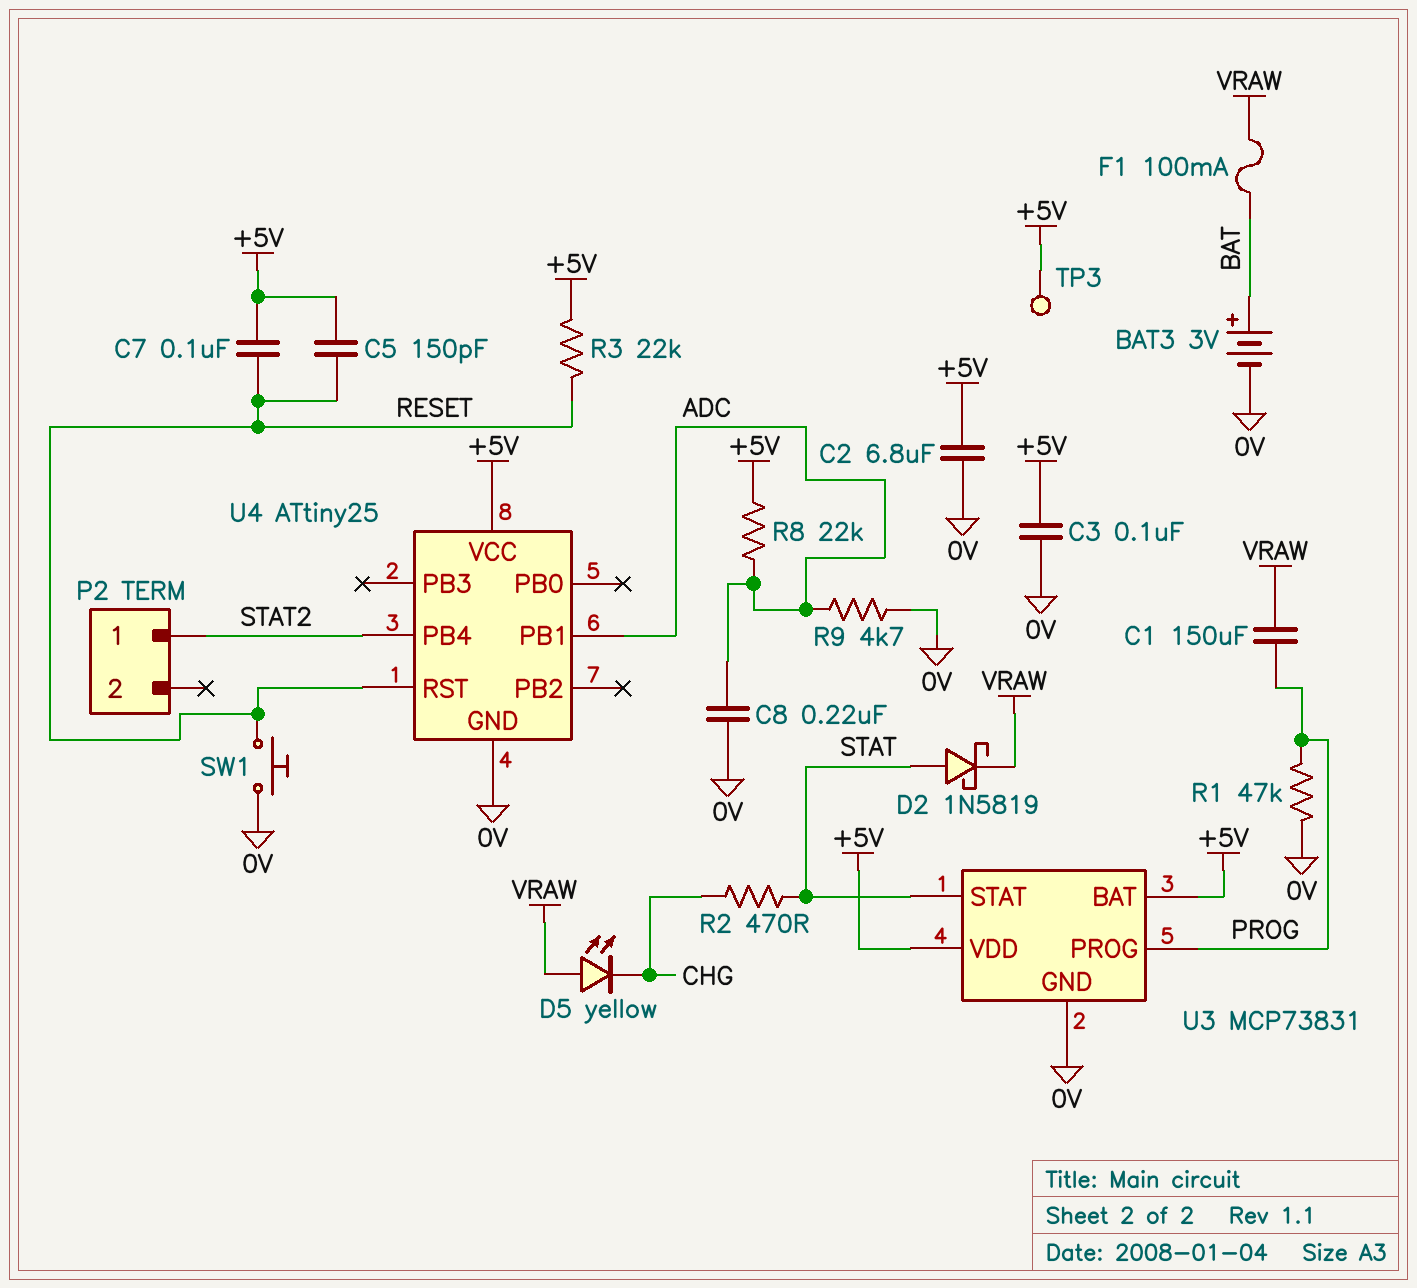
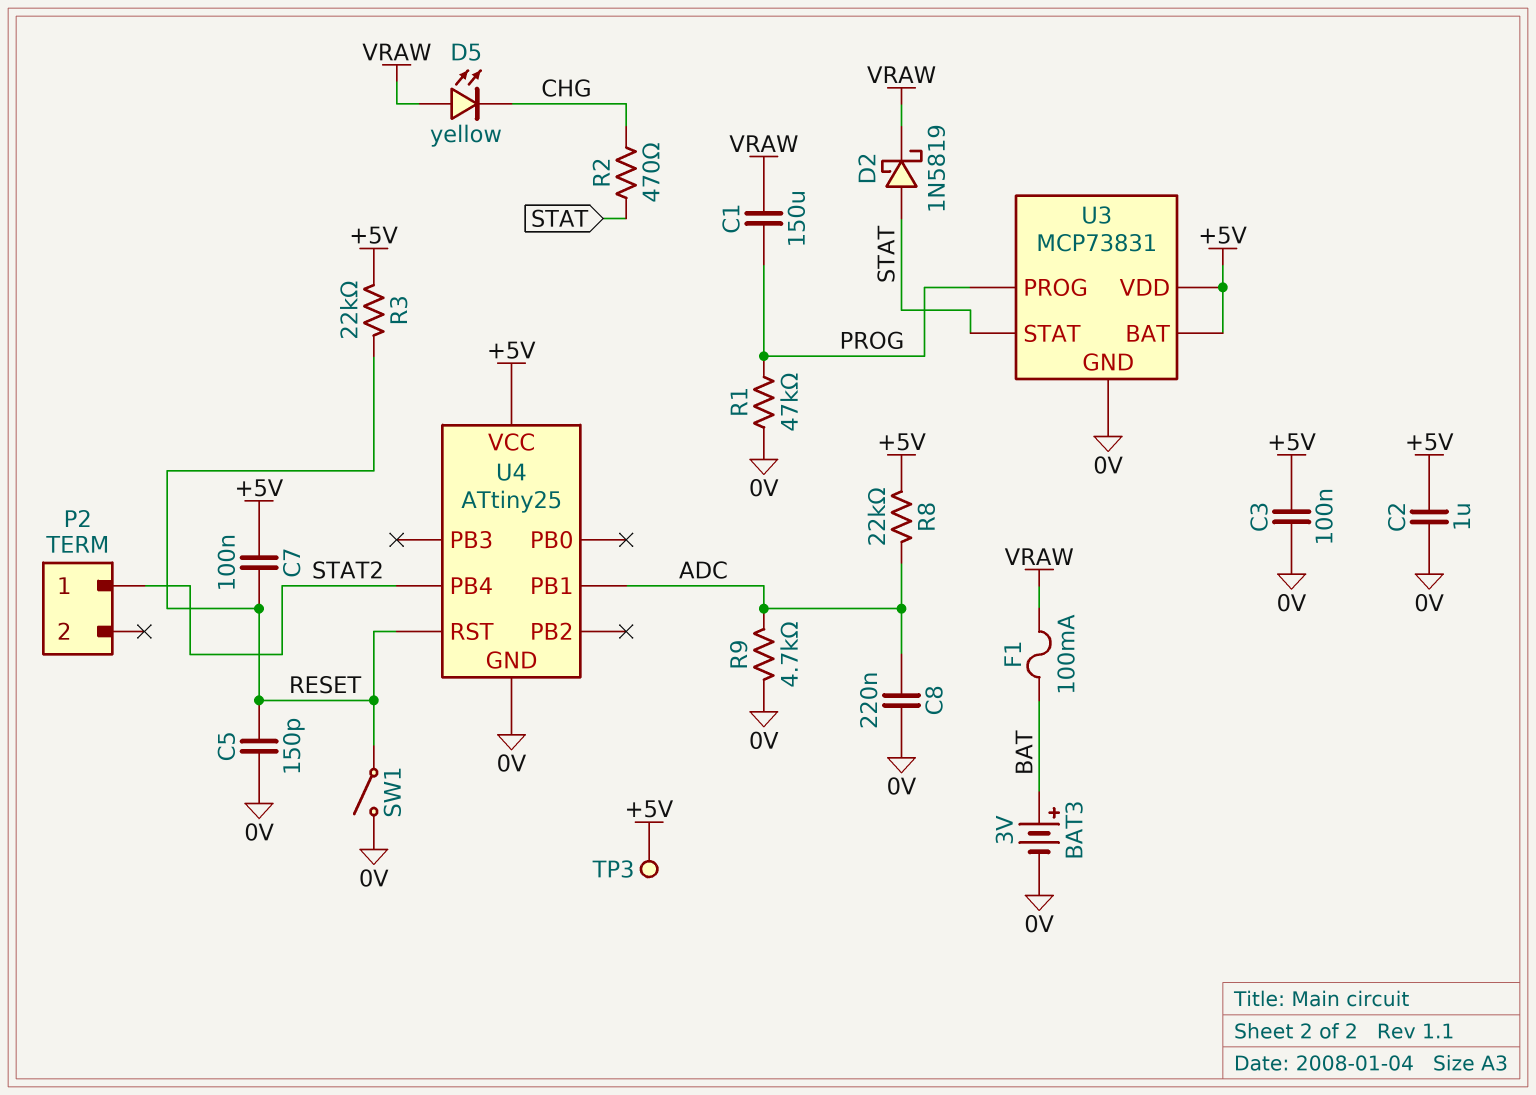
C2: 6.8uF (+5V, 0V) -> 1uF (+5V, 0V)
C5: 150pF (+5V, RESET) -> 150pF (0V, RESET)
SW1: button (0V, RESET) -> switch (0V, RESET)

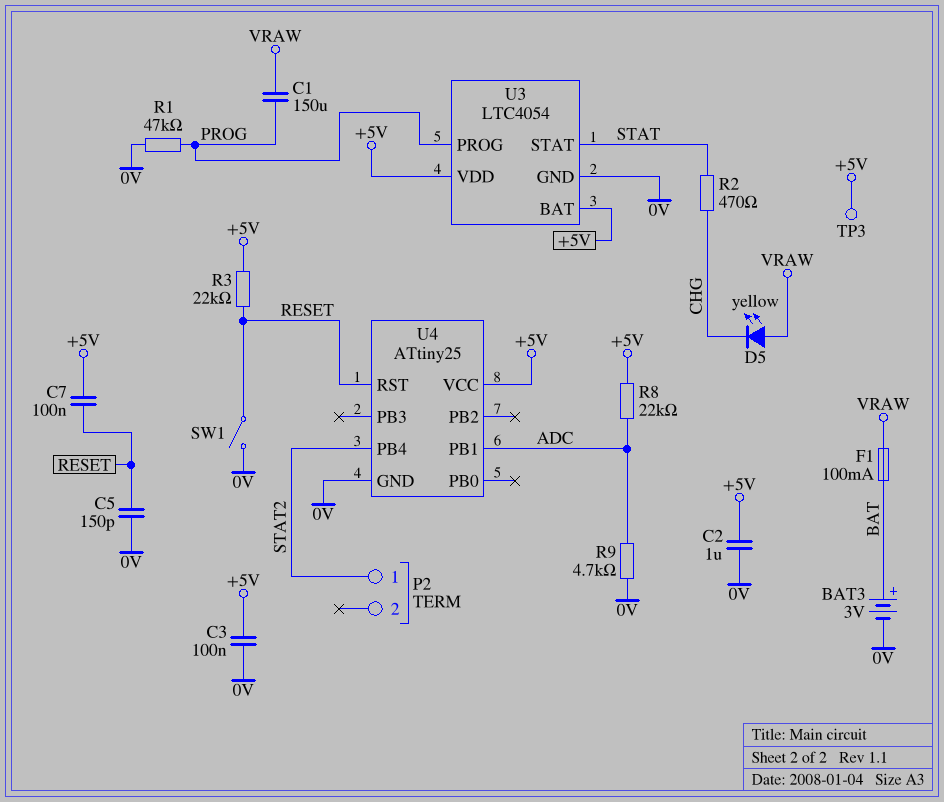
C8: 220nF (0V, ADC) -> none
D2: schottky 1N5819 (A STAT, K VRAW) -> none
U3: MCP73831 -> LTC4054

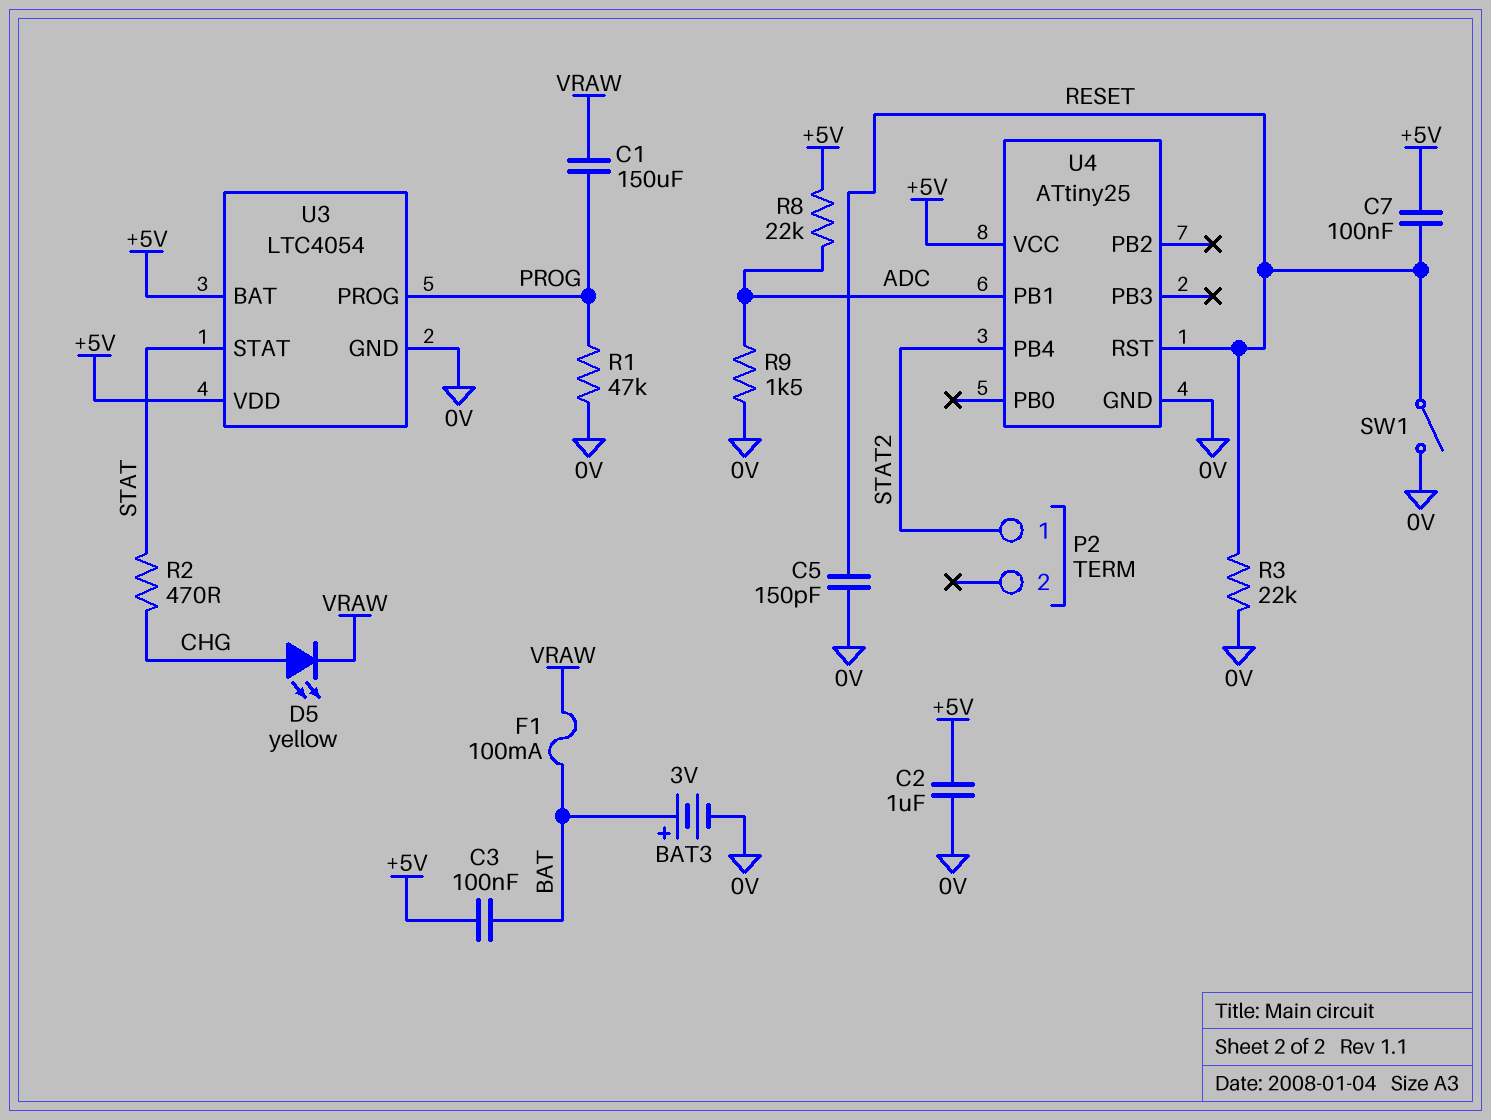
C3: 100nF (+5V, 0V) -> 100nF (+5V, BAT)
D5: LED yellow (A VRAW, K CHG) -> LED yellow (A CHG, K VRAW)
R3: 22k (+5V, RESET) -> 22k (0V, RESET)
R9: 4.7k (0V, ADC) -> 1.5k (0V, ADC)
TP3: test point (+5V) -> none

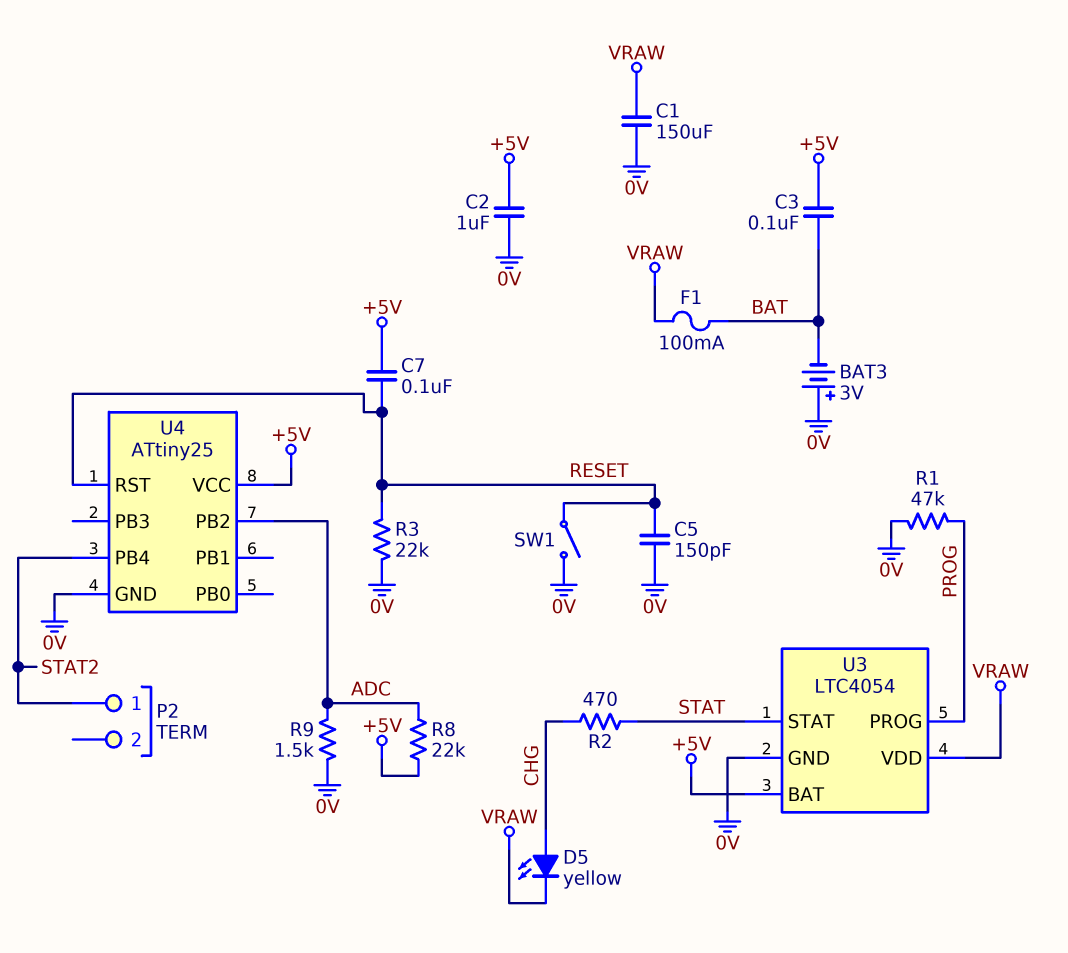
BAT3: 3V (plus BAT, minus 0V) -> 3V (plus 0V, minus BAT)
C1: 150uF (PROG, VRAW) -> 150uF (0V, VRAW)
U3 pin VDD: +5V -> VRAW
U4 pin PB1: ADC -> none
U4 pin PB2: none -> ADC

